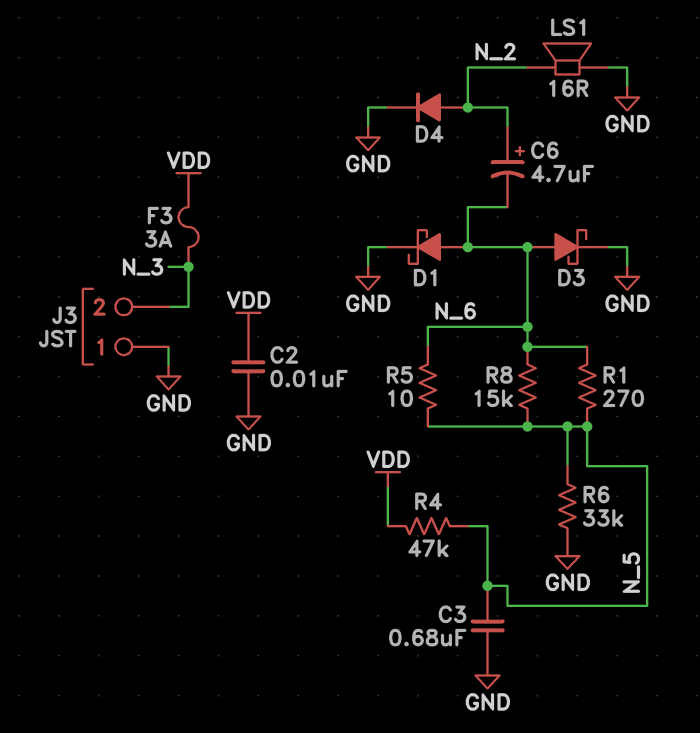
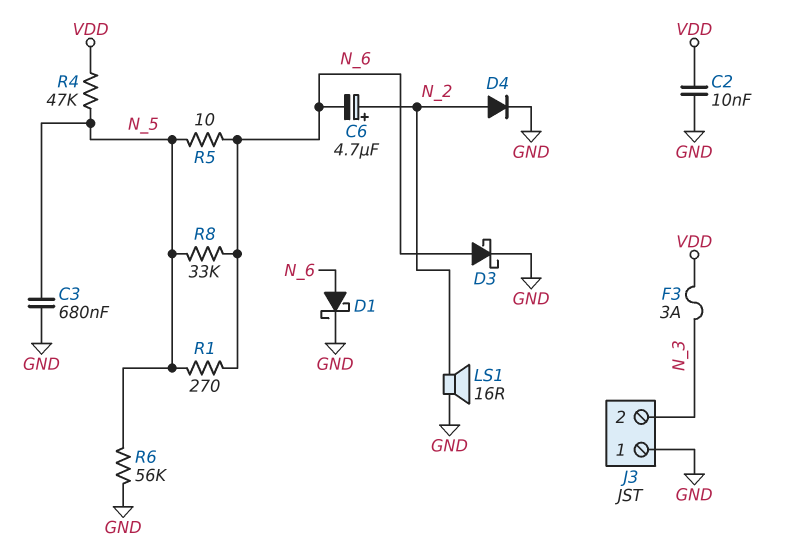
R6: 33k (GND, N_5) -> 56k (GND, N_5)
R8: 15k (N_5, N_6) -> 33k (N_5, N_6)

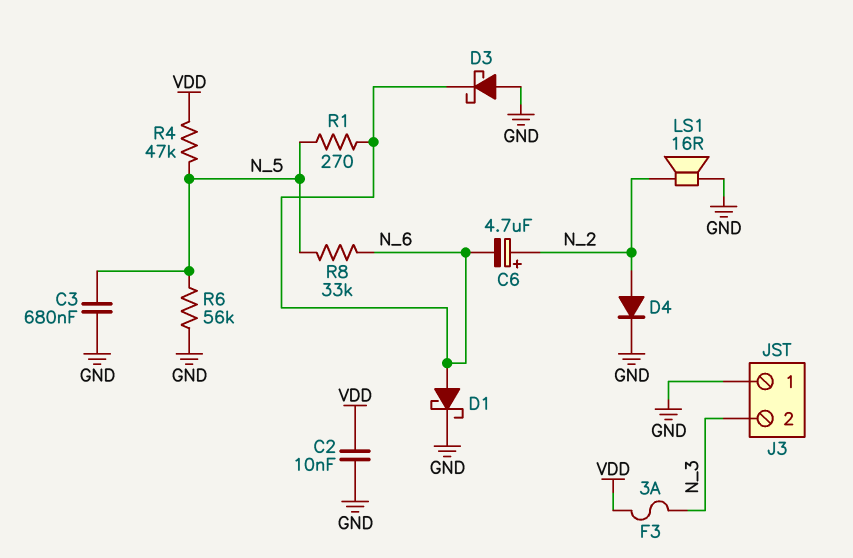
D3: schottky (A N_6, K GND) -> schottky (A GND, K N_6)
R5: 10 (N_5, N_6) -> none

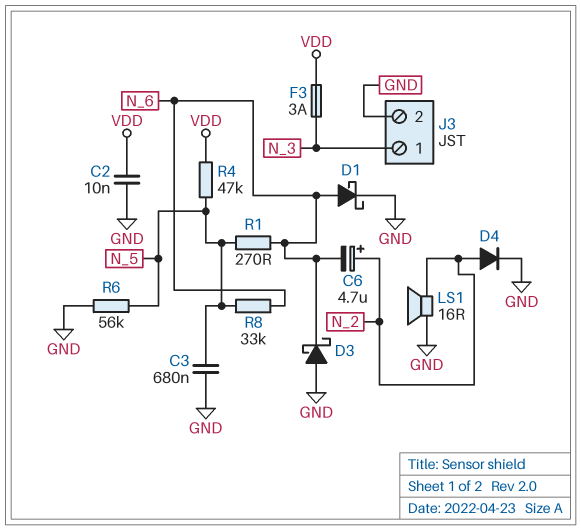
J3 pin 1: GND -> N_3
J3 pin 2: N_3 -> GND

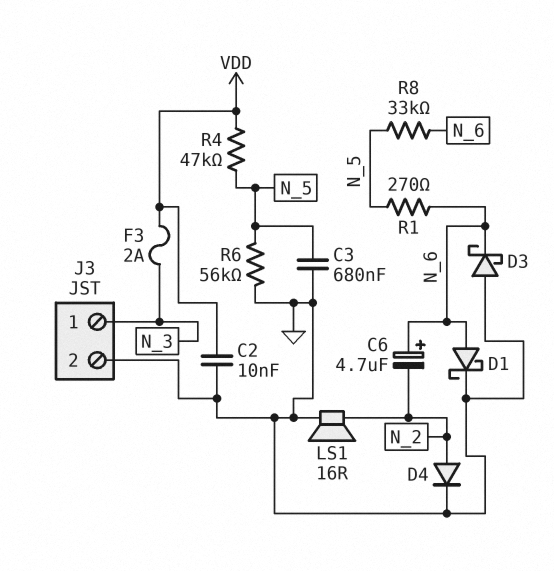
C6: 4.7uF (plus N_2, minus N_6) -> 4.7uF (plus N_6, minus N_2)
F3: 3A (N_3, VDD) -> 2A (N_3, VDD)

